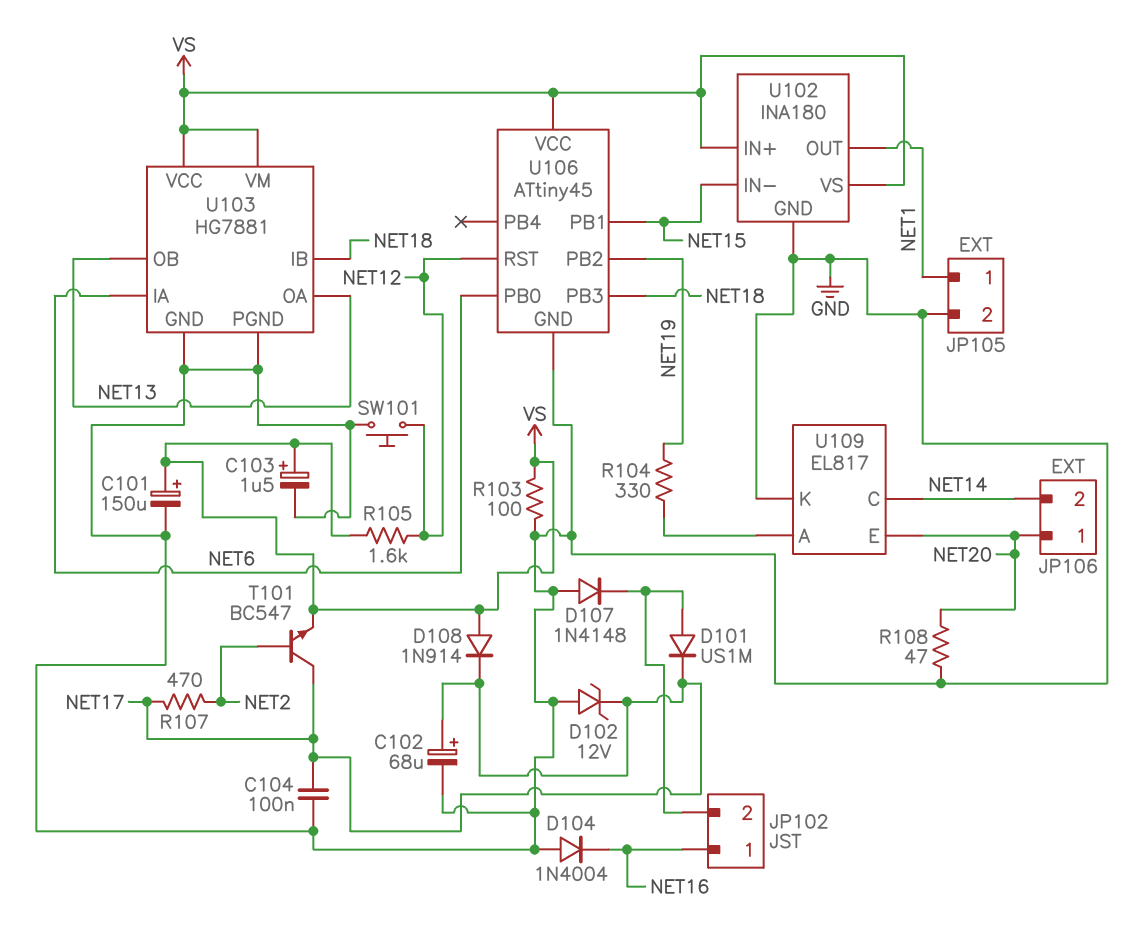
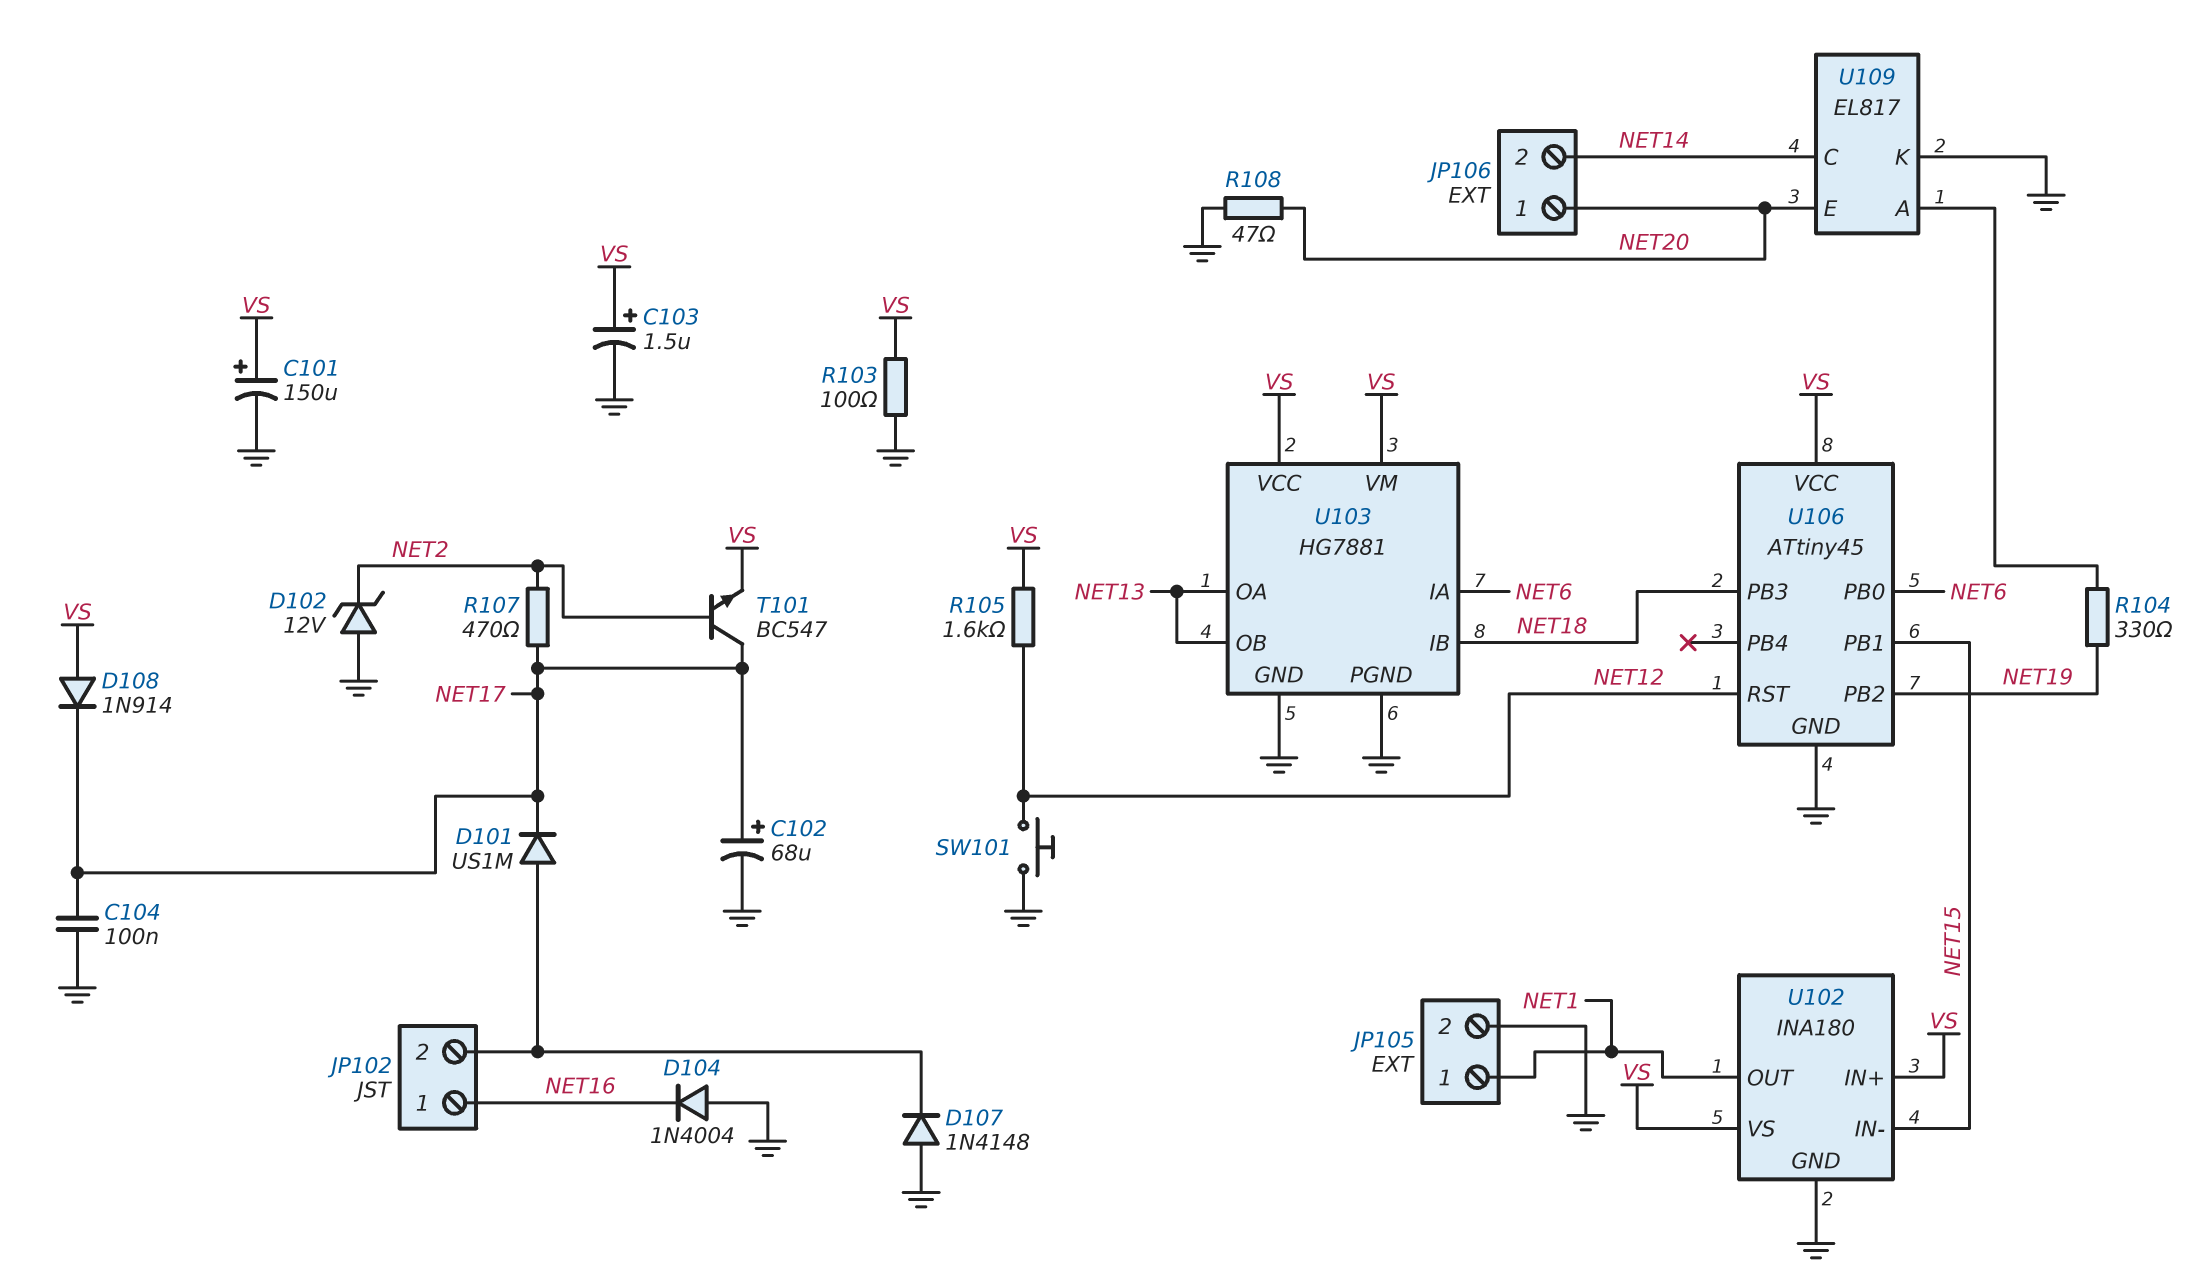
D102: zener 12V (A GND, K NET17) -> zener 12V (A GND, K NET2)

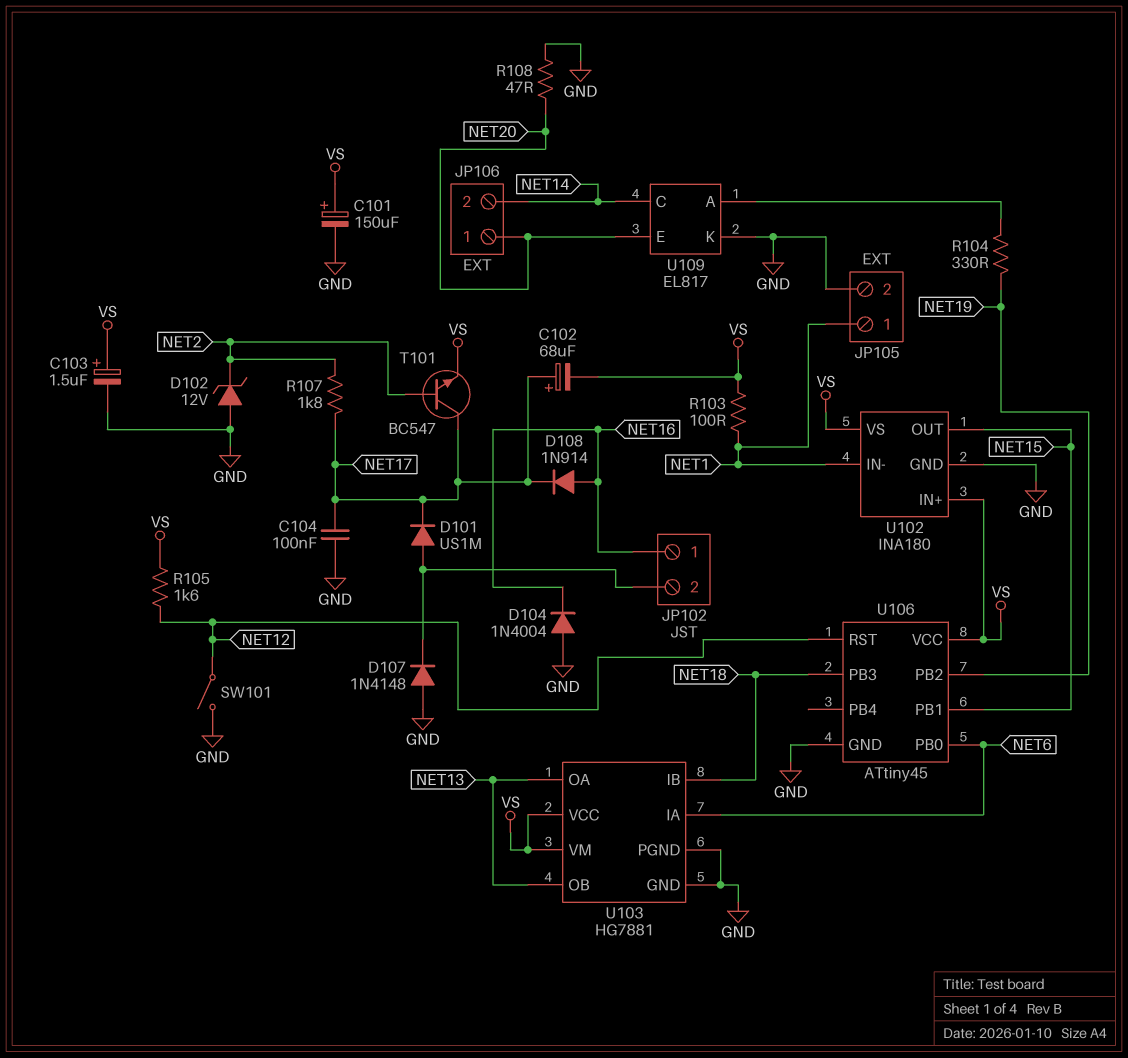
C102: 68uF (plus NET17, minus GND) -> 68uF (plus NET17, minus VS)
D108: diode 1N914 (A VS, K NET17) -> diode 1N914 (A NET16, K NET17)
R103: 100 (GND, VS) -> 100 (NET1, VS)
R107: 470 (NET2, NET17) -> 1.8k (NET2, NET17)
SW101: button (GND, NET12) -> switch (GND, NET12)
U102 pin IN-: NET15 -> NET1
U102 pin OUT: NET1 -> NET15

